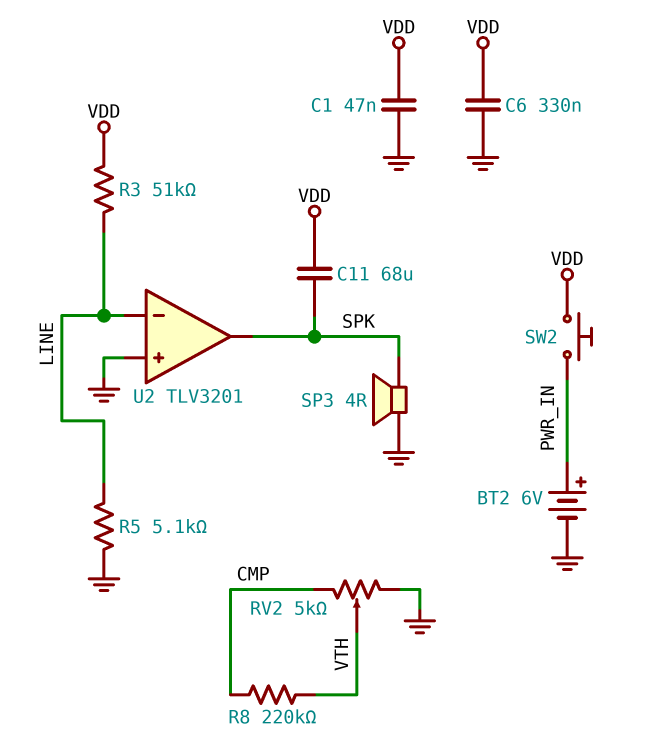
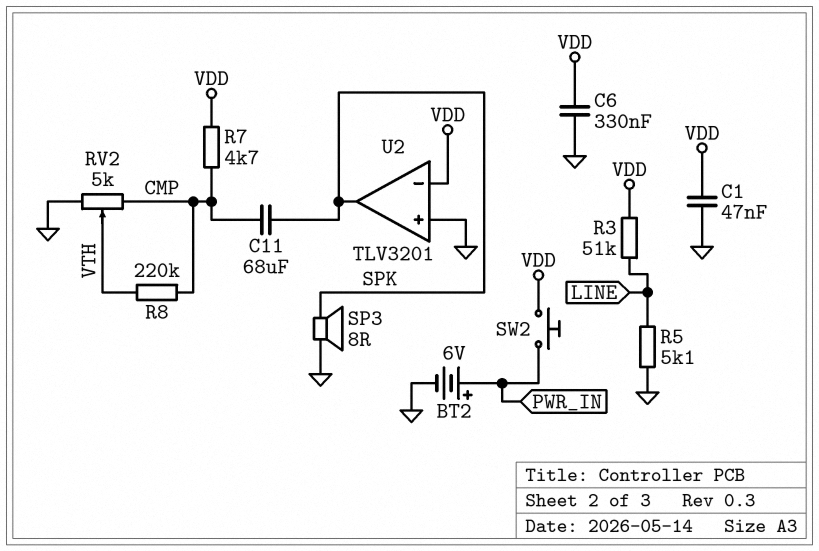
C11: 68uF (SPK, VDD) -> 68uF (CMP, SPK)
R7: none -> 4.7k (CMP, VDD)
SP3: speaker 4R (GND, SPK) -> speaker 8R (GND, SPK)
U2 pin in-: LINE -> VDD

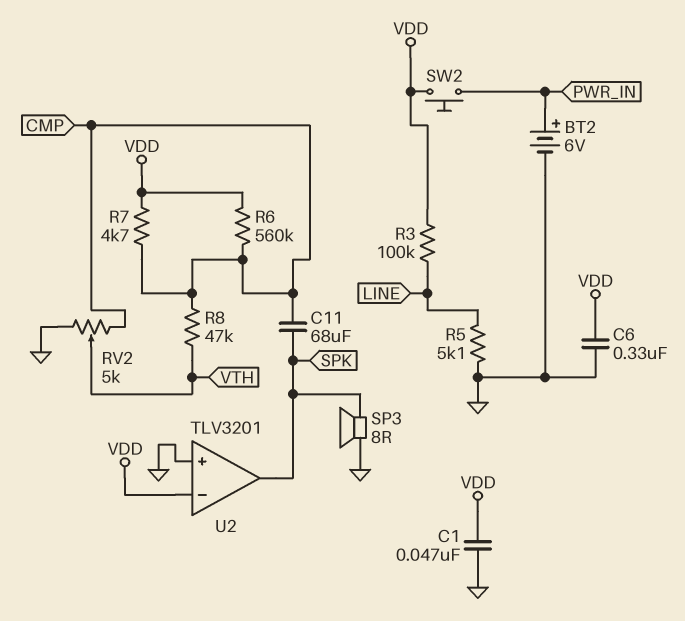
R3: 51k (LINE, VDD) -> 100k (LINE, VDD)
R6: none -> 560k (CMP, VDD)
R8: 220k (CMP, VTH) -> 47k (CMP, VTH)

